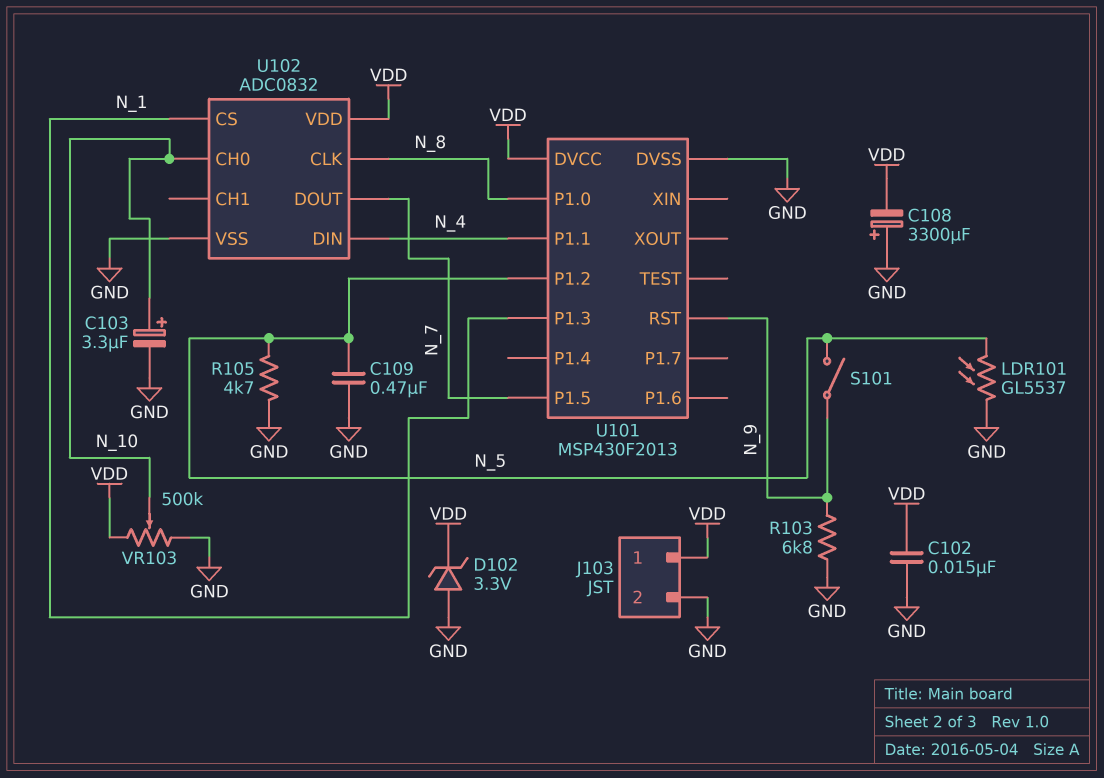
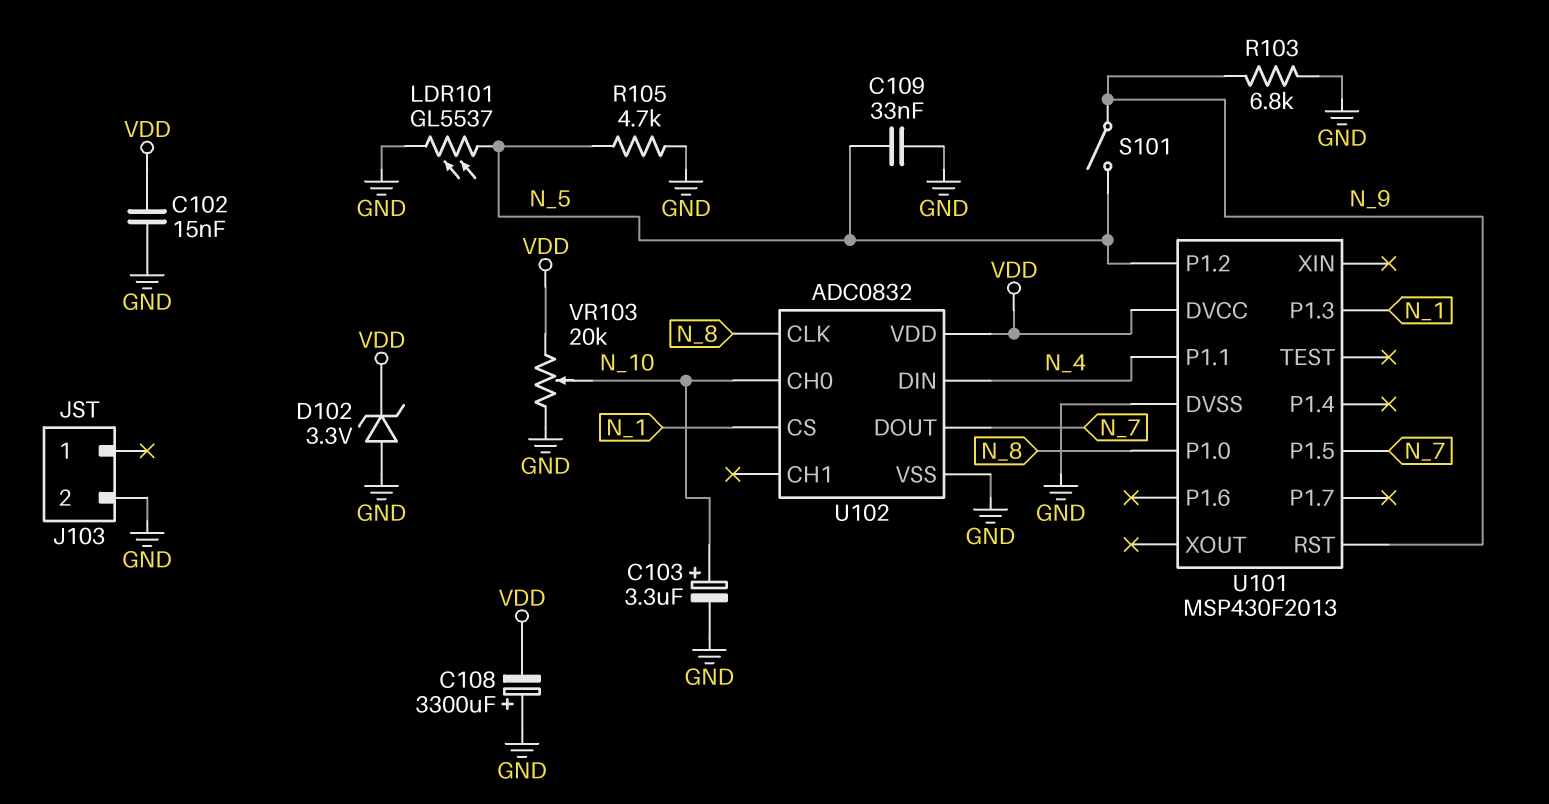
C109: 470nF (GND, N_5) -> 33nF (GND, N_5)
J103 pin 1: VDD -> none
VR103: 500k (GND, VDD, wiper N_10) -> 20k (GND, VDD, wiper N_10)

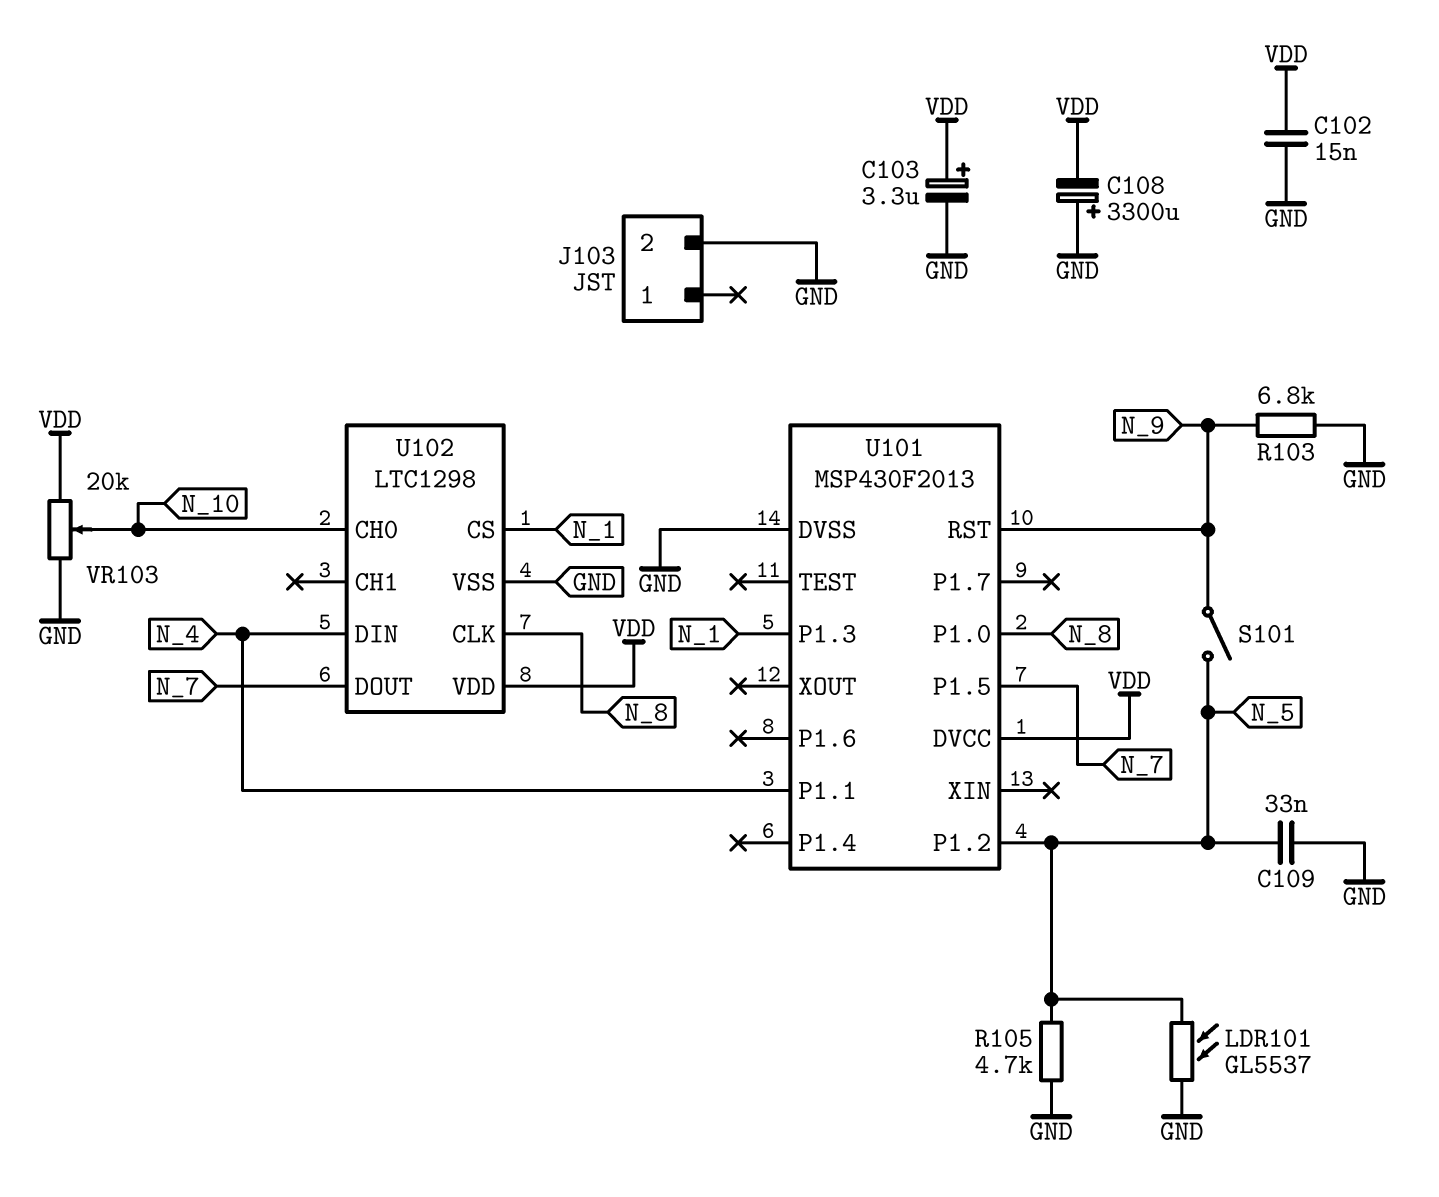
C103: 3.3uF (plus N_10, minus GND) -> 3.3uF (plus VDD, minus GND)
D102: zener 3.3V (A GND, K VDD) -> none
U102: ADC0832 -> LTC1298

